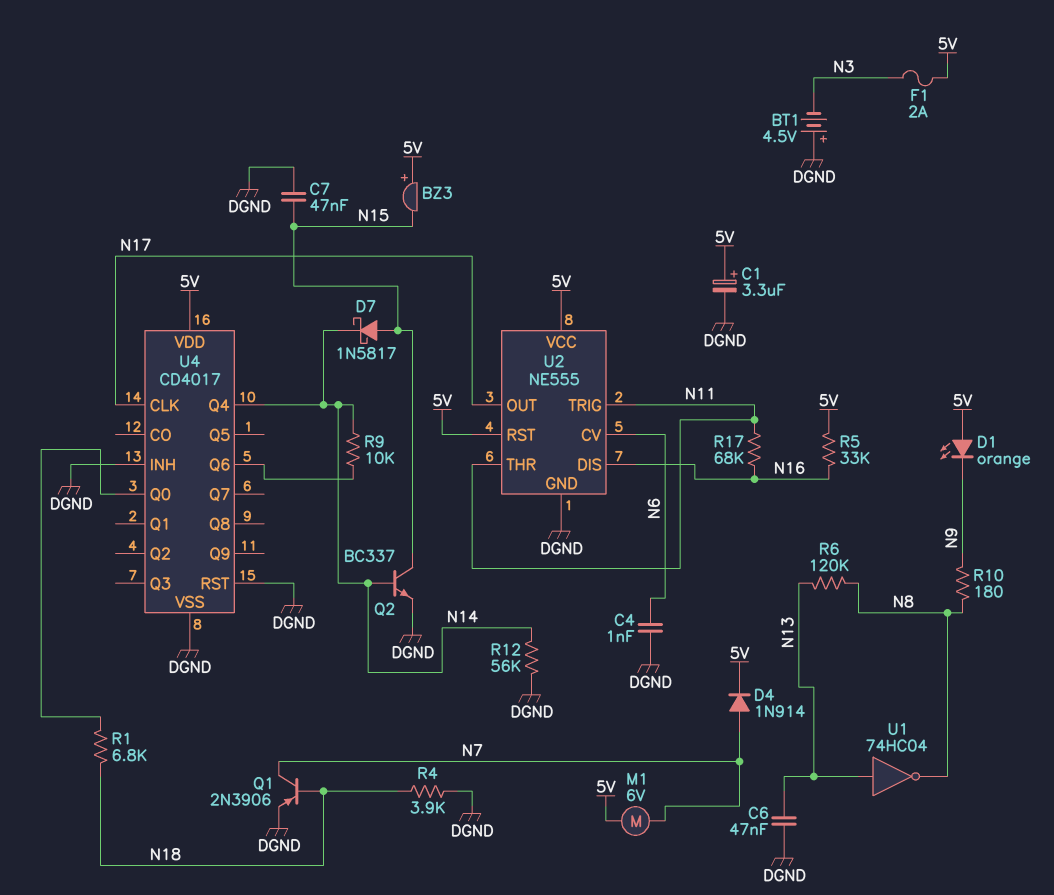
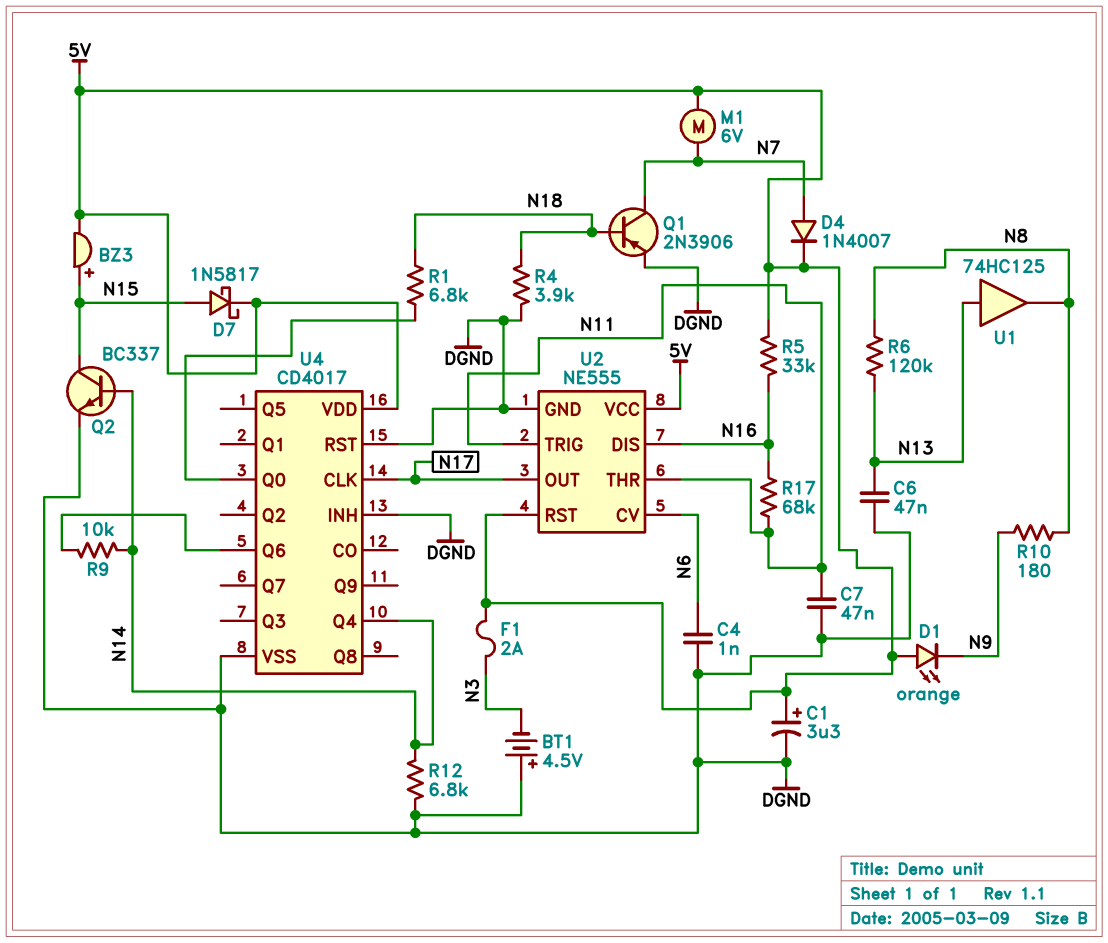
BZ3: buzzer (plus 5V, minus N15) -> buzzer (plus N15, minus 5V)
C7: 47nF (DGND, N15) -> 47nF (DGND, N11)
D4: diode 1N914 (A N7, K 5V) -> diode 1N4007 (A N7, K 5V)
D7: schottky 1N5817 (A N15, K N14) -> schottky 1N5817 (A N15, K 5V)
R12: 56k (DGND, N14) -> 6.8k (DGND, N14)
U1: NOT 74HC04 (in N13, out N8) -> buffer 74HC125 (in N13, out N8)

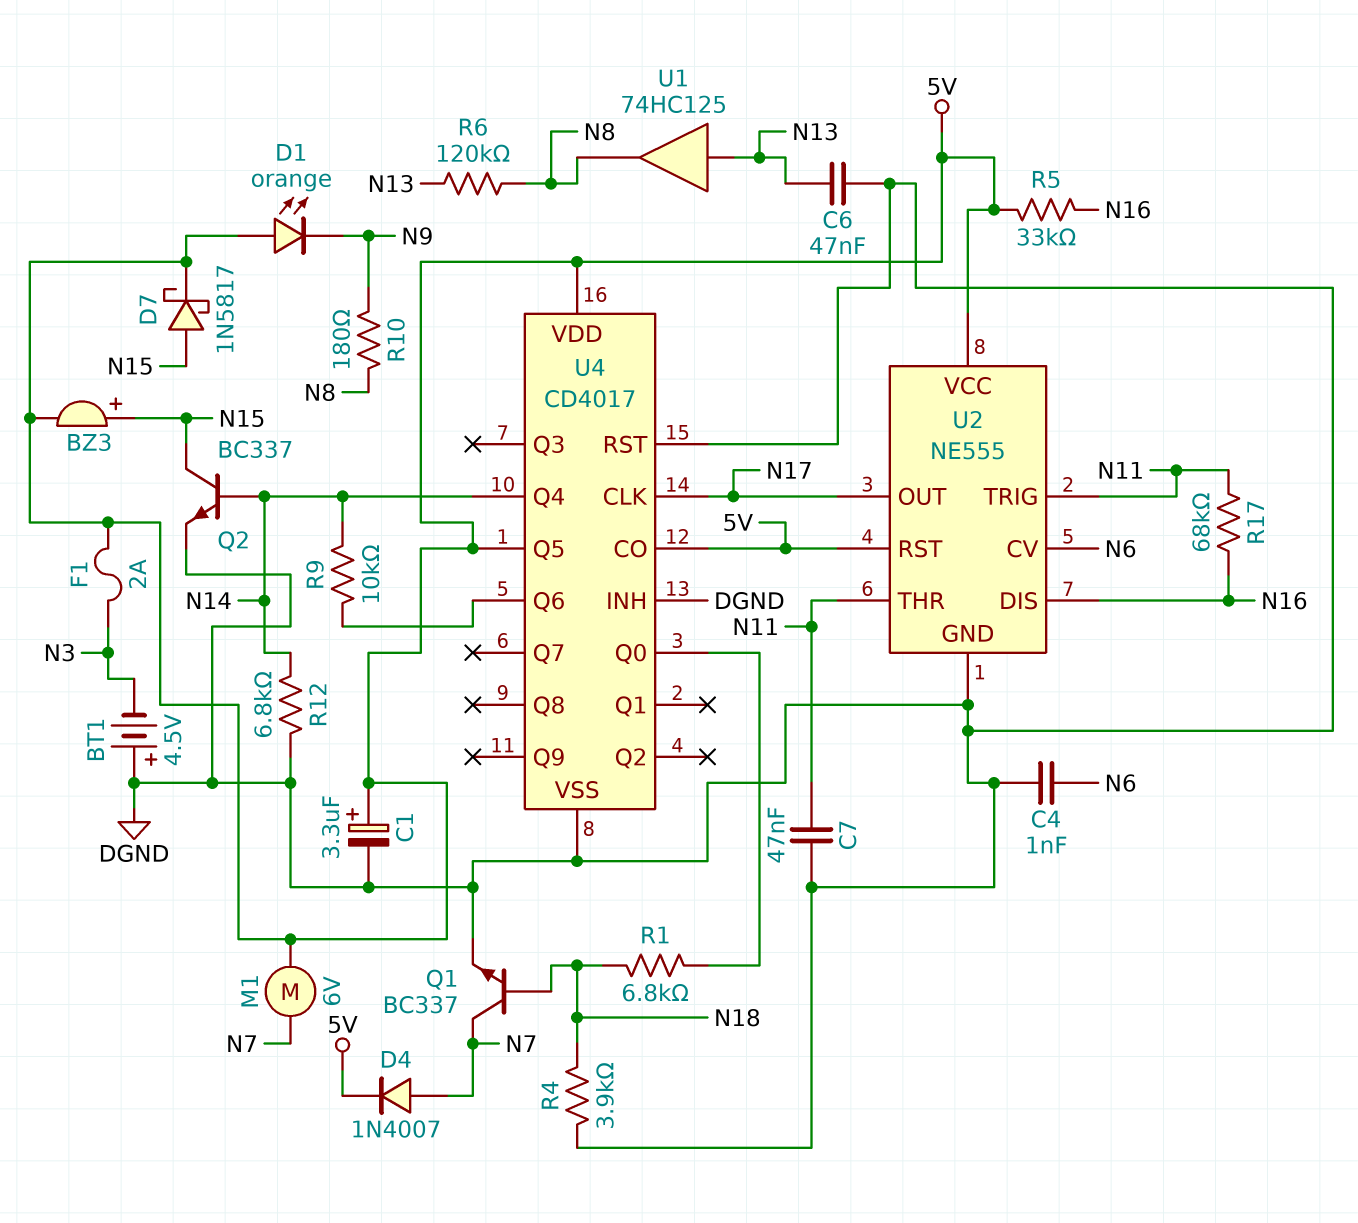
Q1: PNP 2N3906 (B N18, C N7, E DGND) -> NPN BC337 (B N18, C N7, E DGND)
U4 pin CO: none -> 5V
U4 pin Q5: none -> 5V

